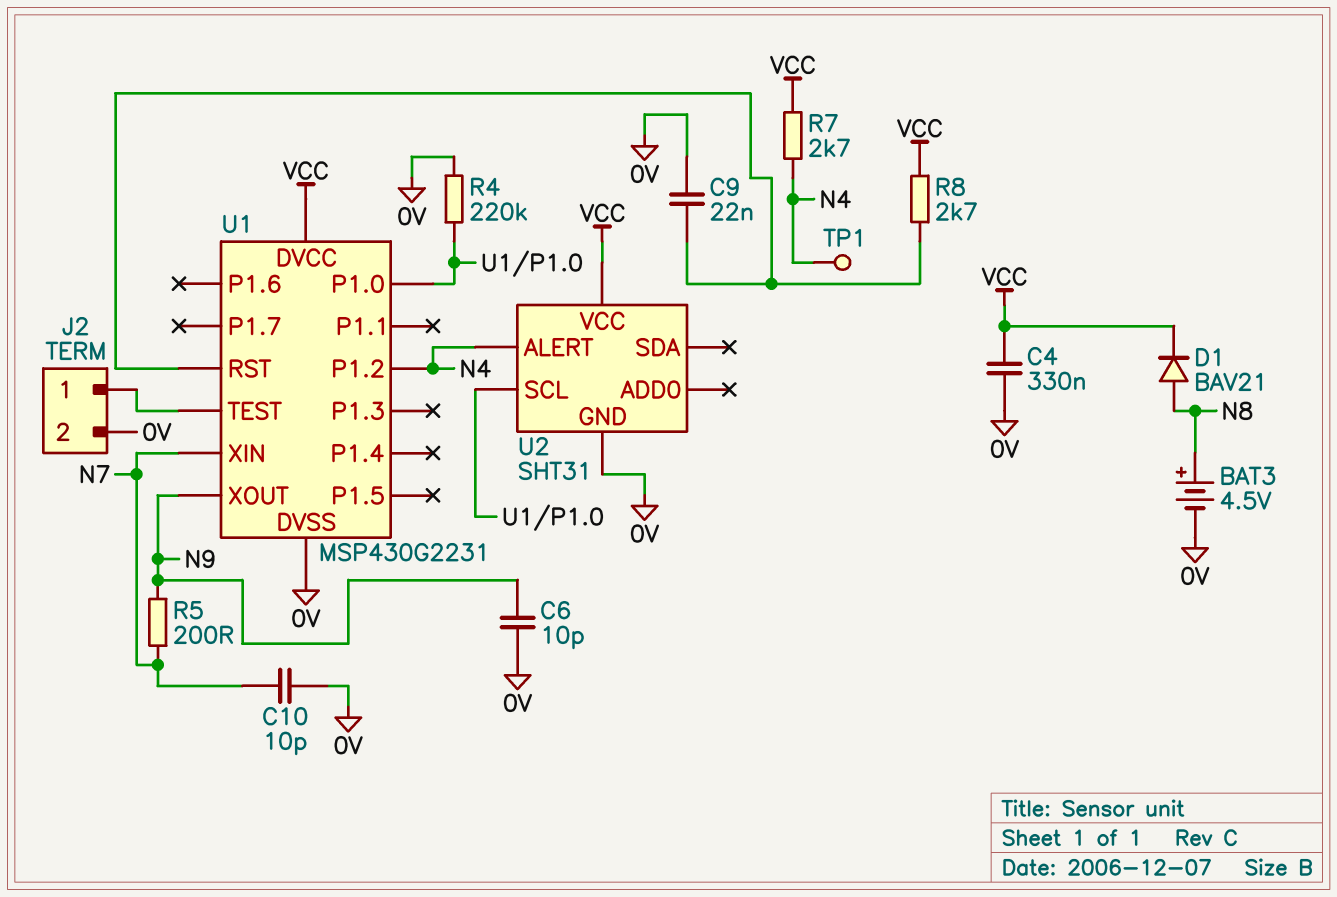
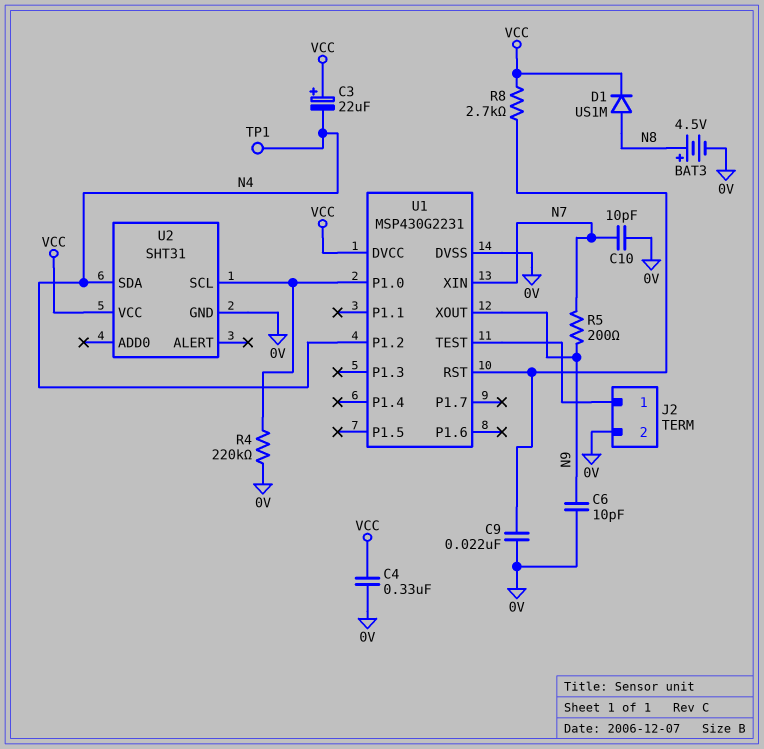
C3: none -> 22uF (plus VCC, minus N4)
D1: diode BAV21 (A N8, K VCC) -> diode US1M (A N8, K VCC)
R7: 2.7k (N4, VCC) -> none
U2 pin ALERT: N4 -> none
U2 pin SDA: none -> N4

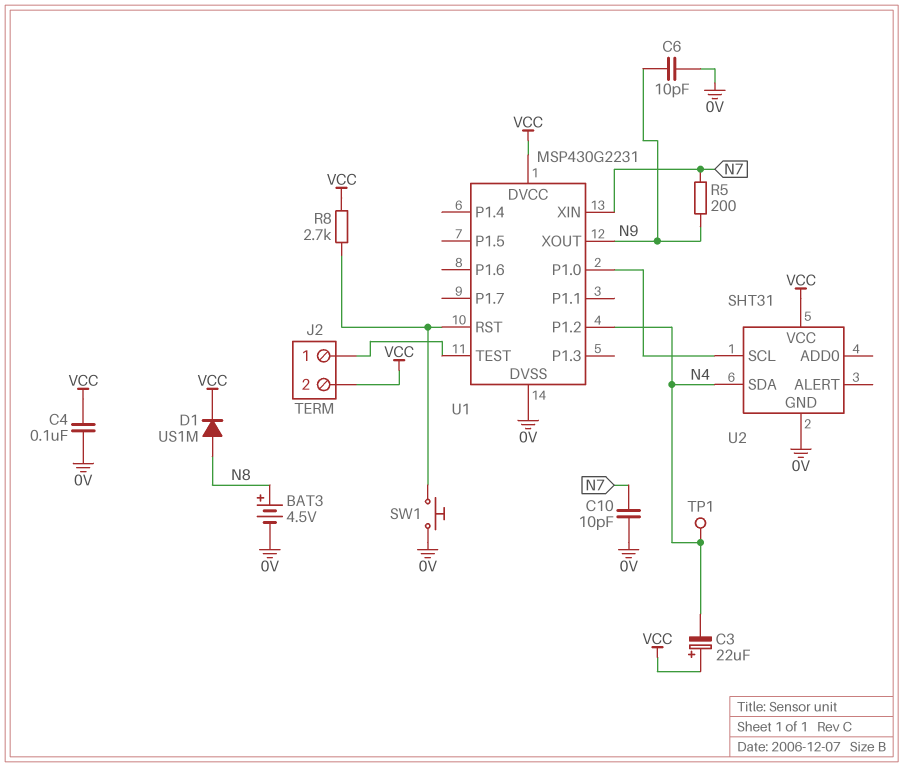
C4: 330nF (0V, VCC) -> 100nF (0V, VCC)
C9: 22nF (0V, U1/RST) -> none
J2 pin 2: 0V -> VCC
R4: 220k (0V, U1/P1.0) -> none
SW1: none -> button (0V, U1/RST)

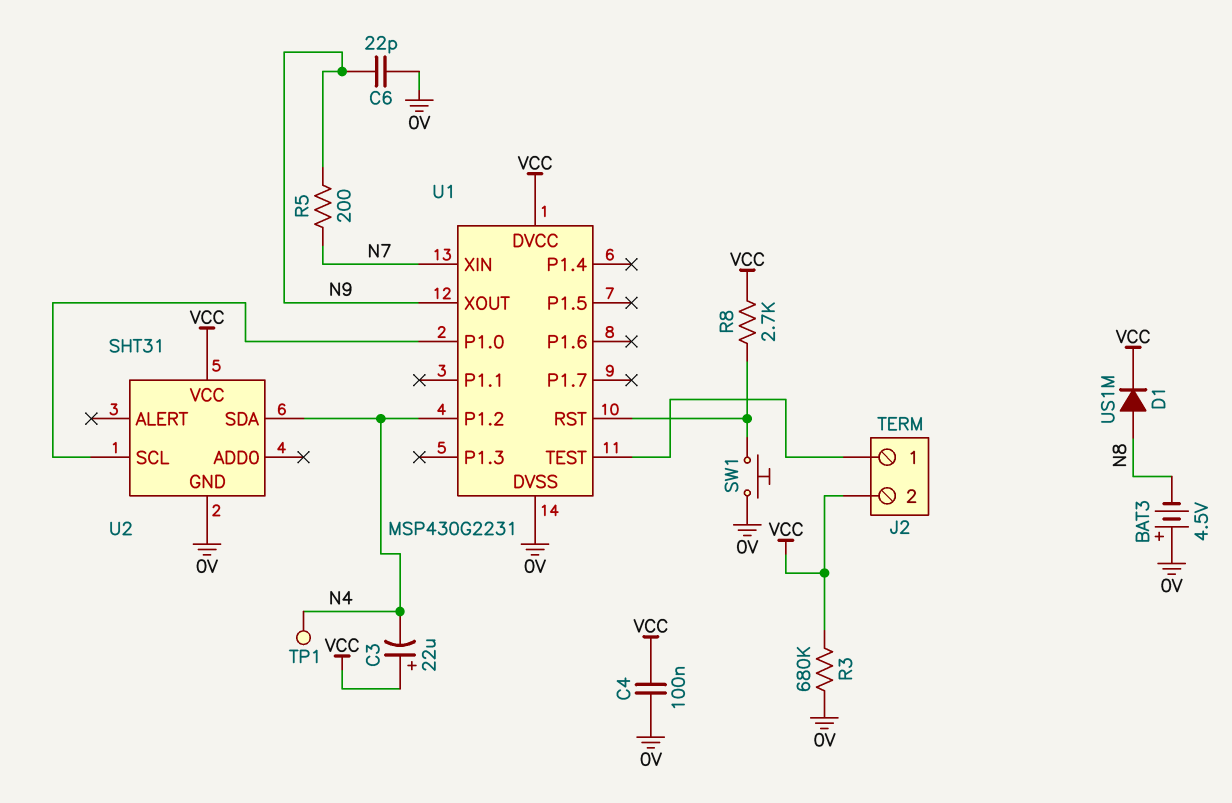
BAT3: 4.5V (plus N8, minus 0V) -> 4.5V (plus 0V, minus N8)
C6: 10pF (0V, N9) -> 22pF (0V, N9)
C10: 10pF (0V, N7) -> none
R3: none -> 680k (0V, VCC)

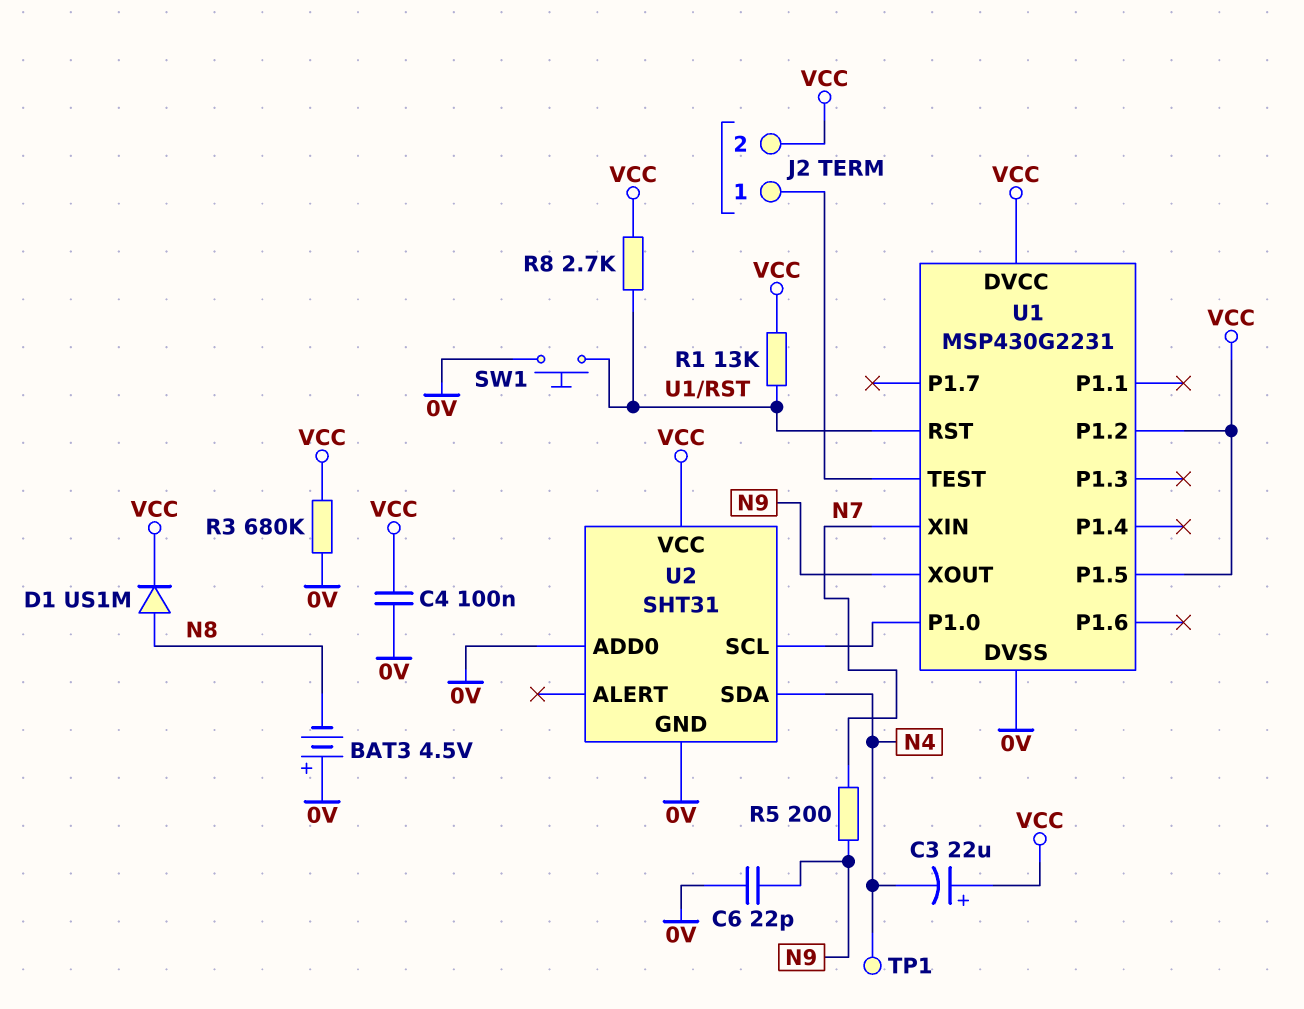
R1: none -> 13k (U1/RST, VCC)
U1 pin P1.2: N4 -> VCC
U1 pin P1.5: none -> VCC
U2 pin ADD0: none -> 0V

